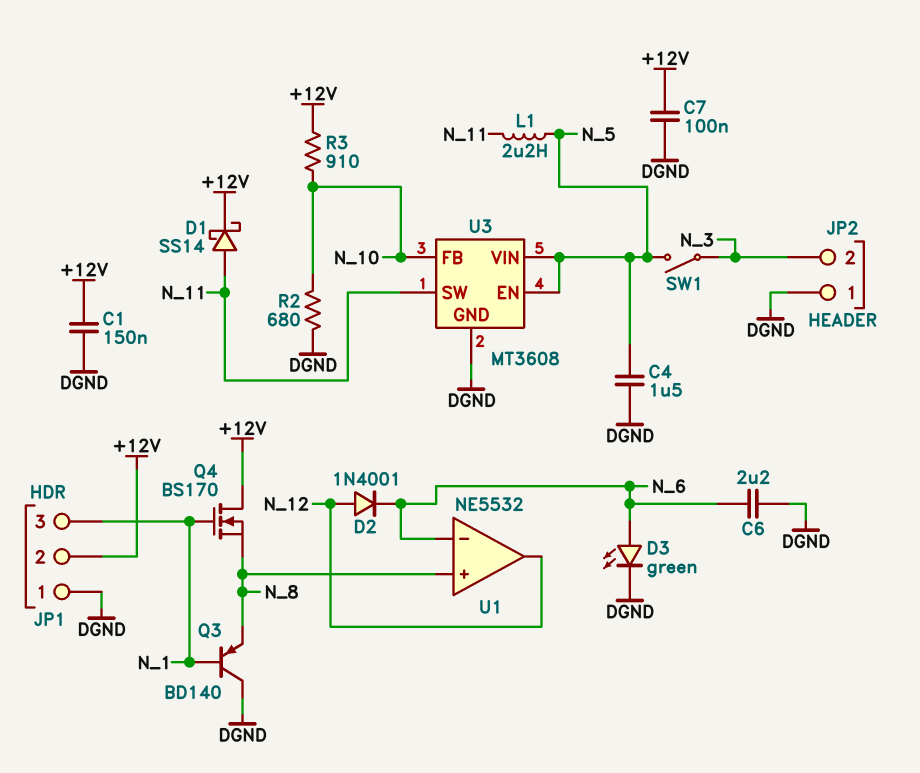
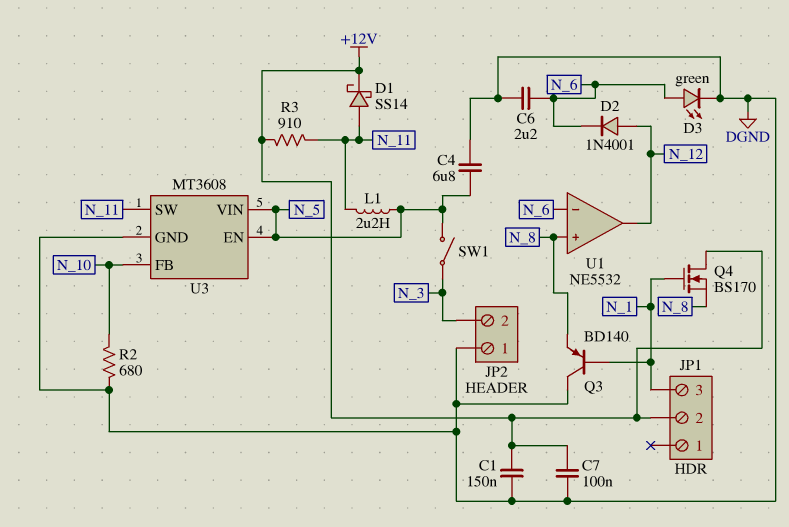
C4: 1.5uF (DGND, N_5) -> 6.8uF (DGND, N_5)
JP1 pin 1: DGND -> none
R3: 910 (+12V, N_10) -> 910 (+12V, N_11)

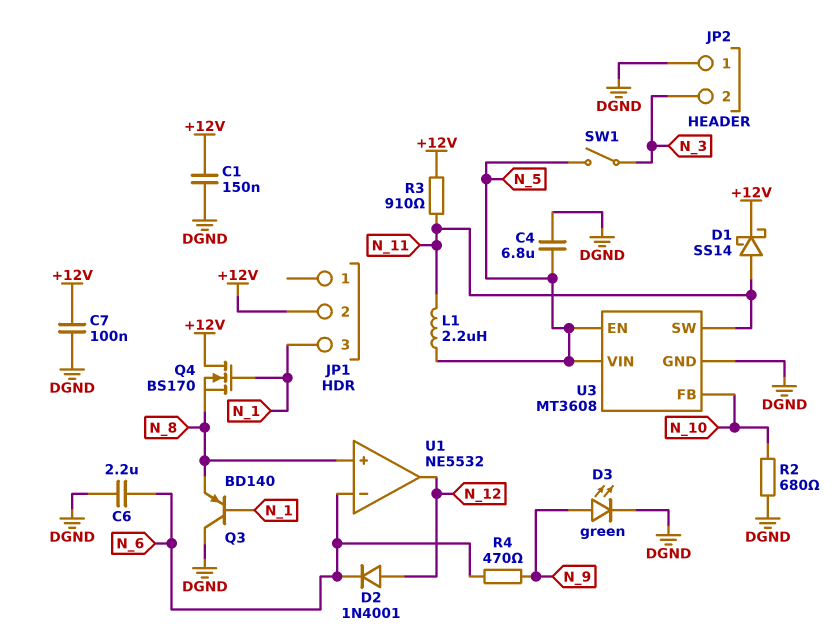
D3: LED green (A N_6, K DGND) -> LED green (A N_9, K DGND)
R4: none -> 470 (N_6, N_9)

